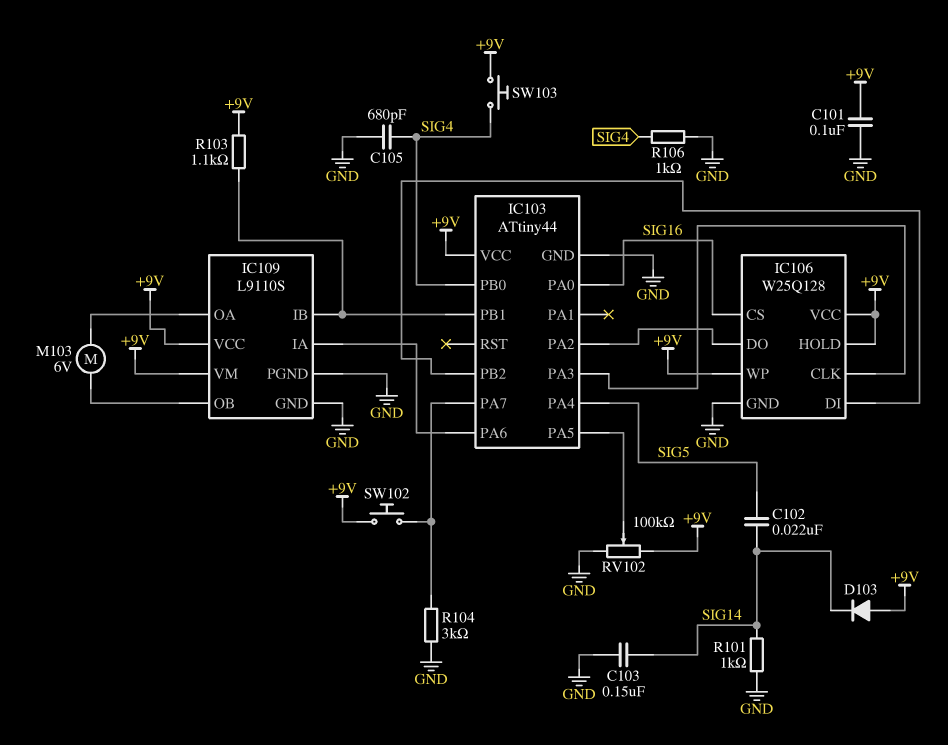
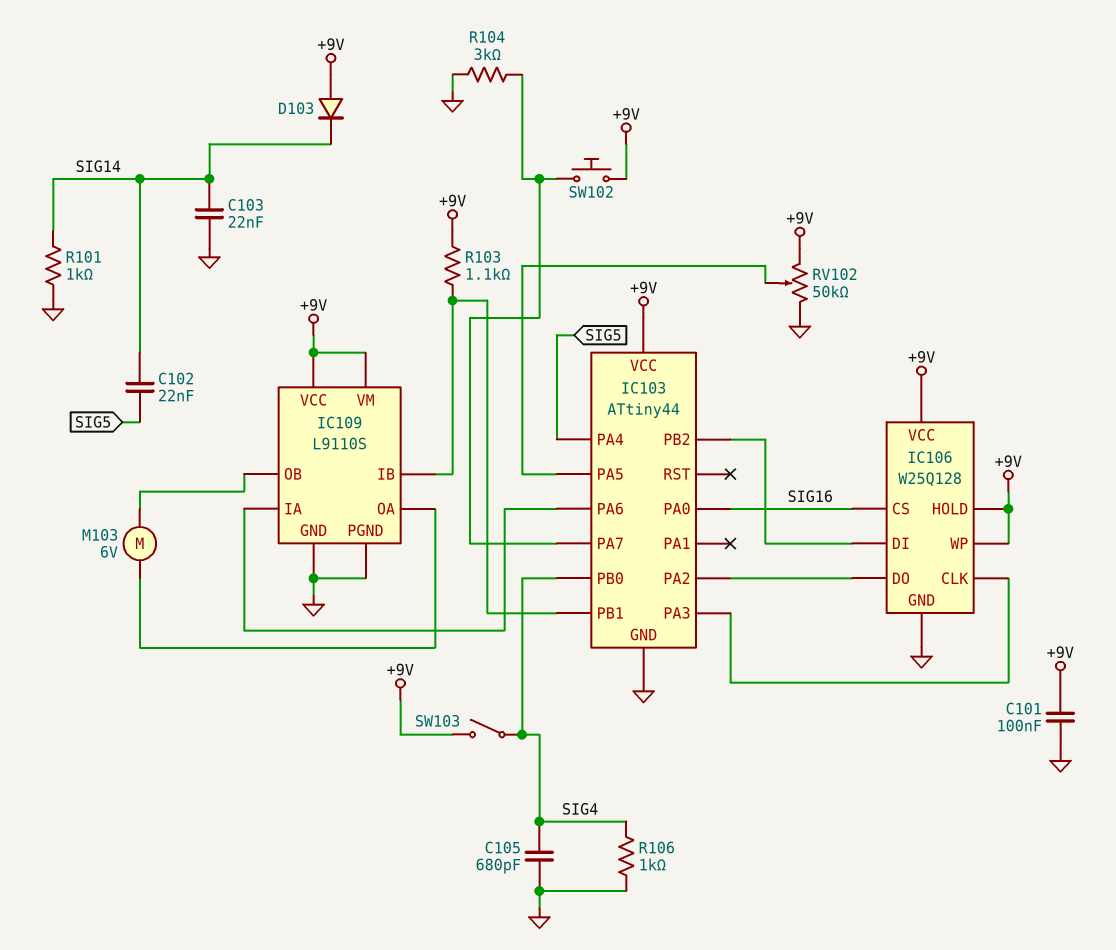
C103: 150nF (GND, SIG14) -> 22nF (GND, SIG14)
RV102: 100k (+9V, GND, wiper IC103/PA5) -> 50k (+9V, GND, wiper IC103/PA5)
SW103: button (+9V, SIG4) -> switch (+9V, SIG4)

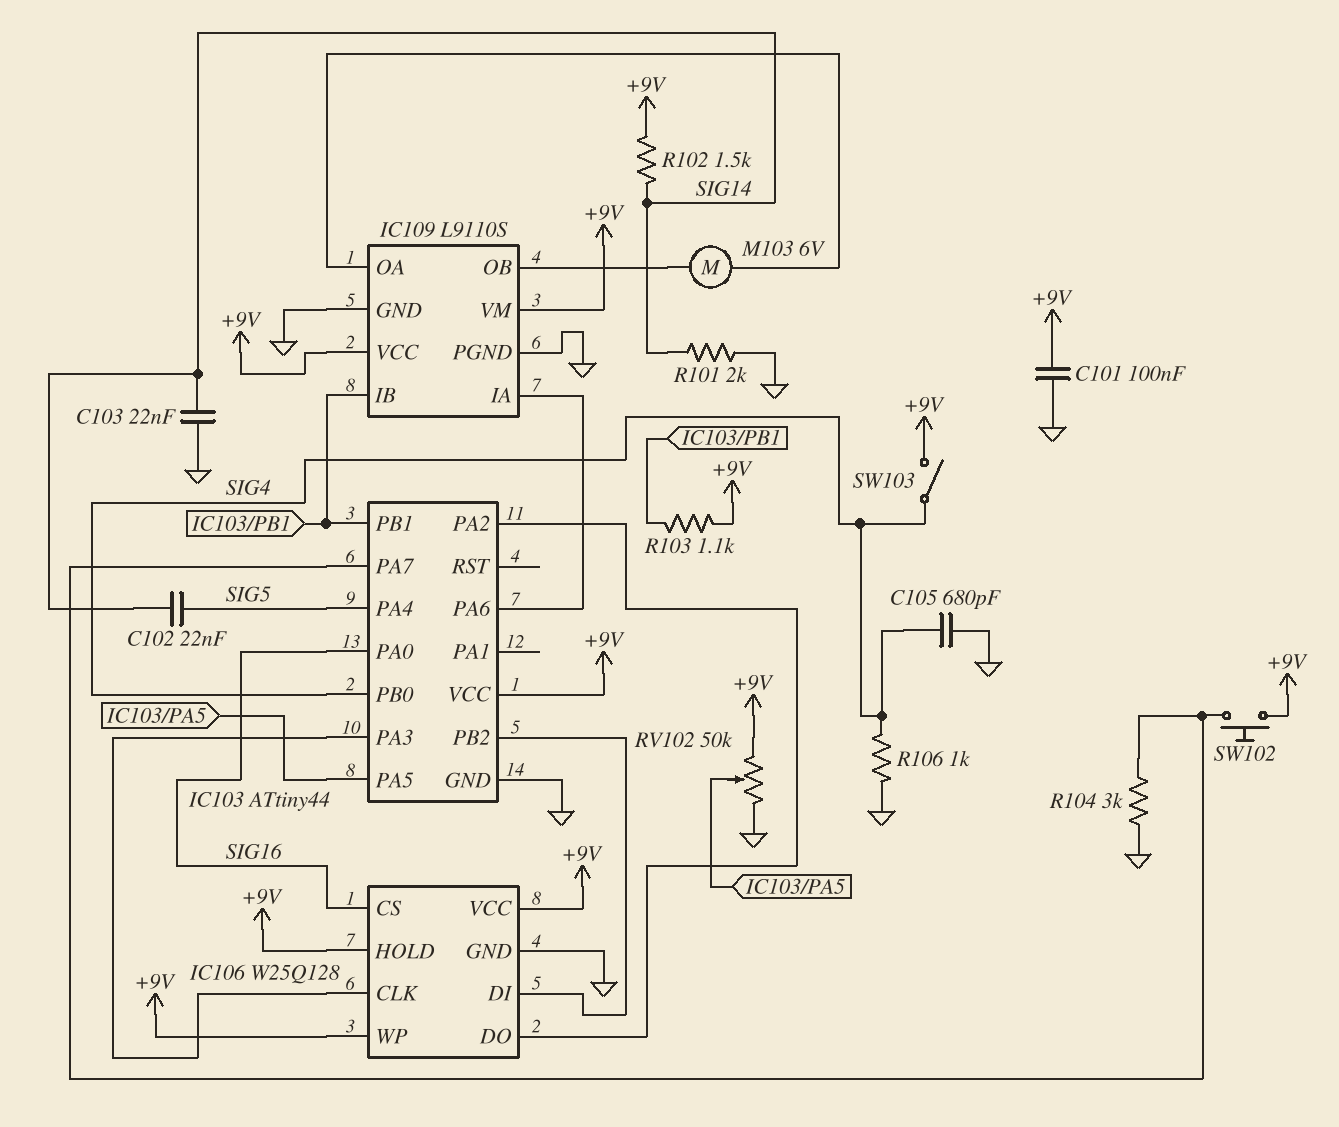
D103: diode (A +9V, K SIG14) -> none
R101: 1k (GND, SIG14) -> 2k (GND, SIG14)
R102: none -> 1.5k (+9V, SIG14)

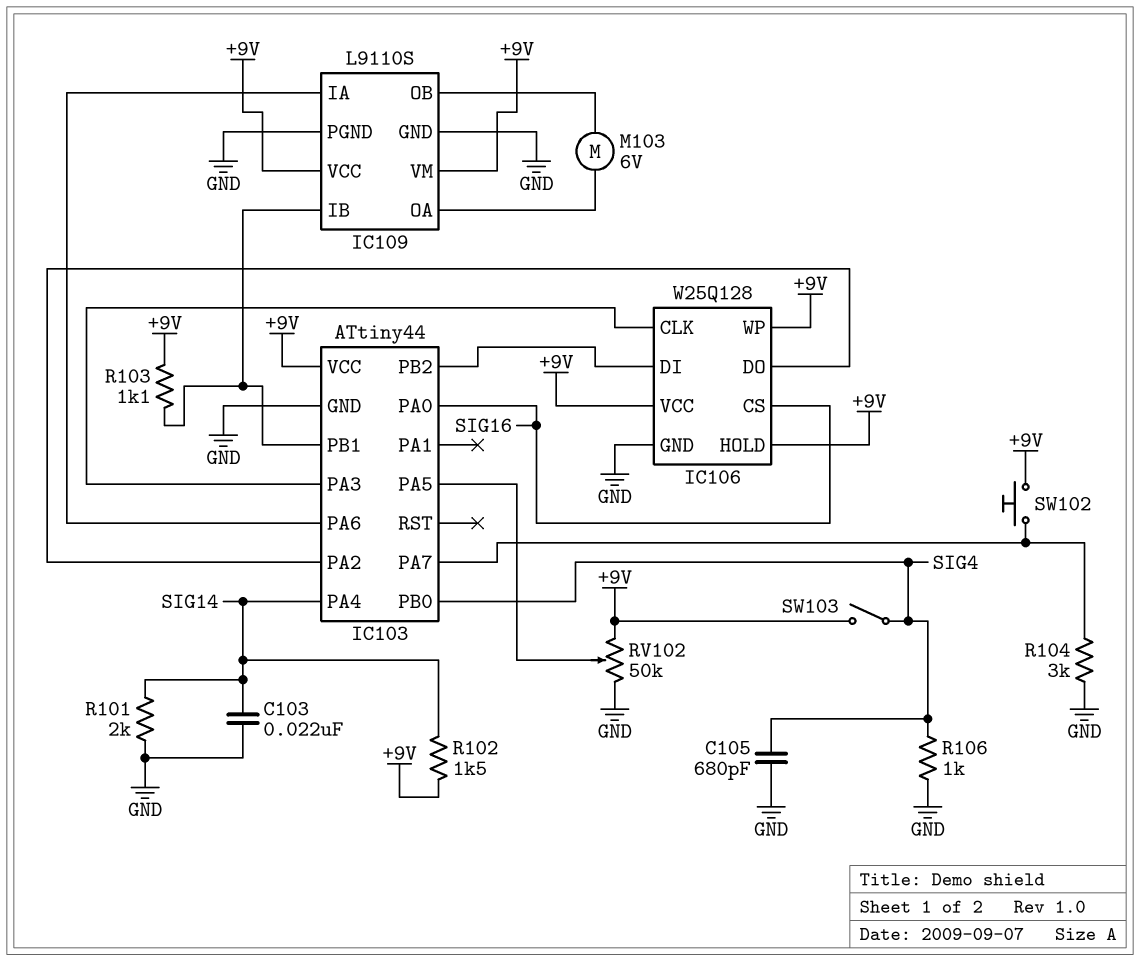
C101: 100nF (+9V, GND) -> none
C102: 22nF (SIG5, SIG14) -> none
IC103 pin PA4: SIG5 -> SIG14

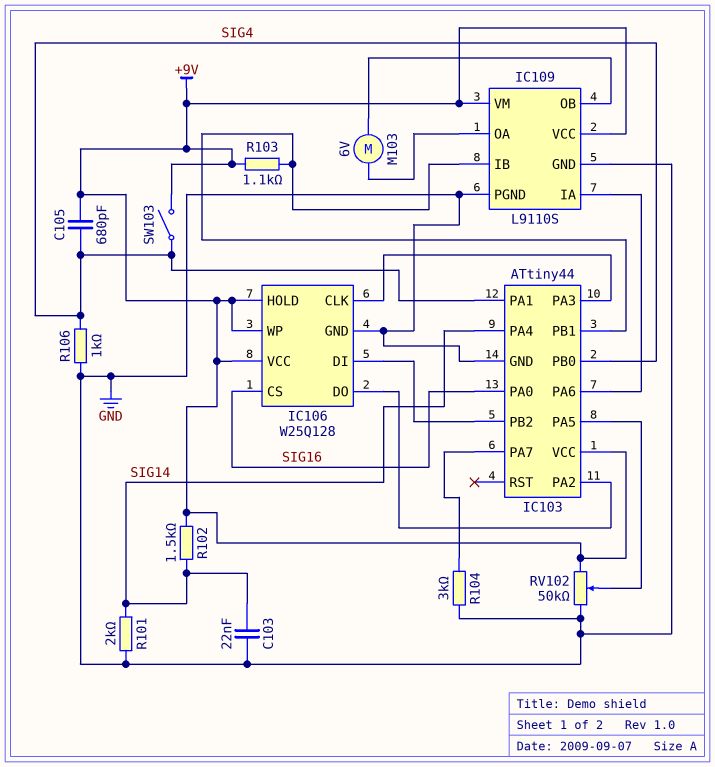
C105: 680pF (GND, SIG4) -> 680pF (+9V, SIG4)
IC103 pin PA1: none -> SIG4
SW102: button (+9V, IC103/PA7) -> none

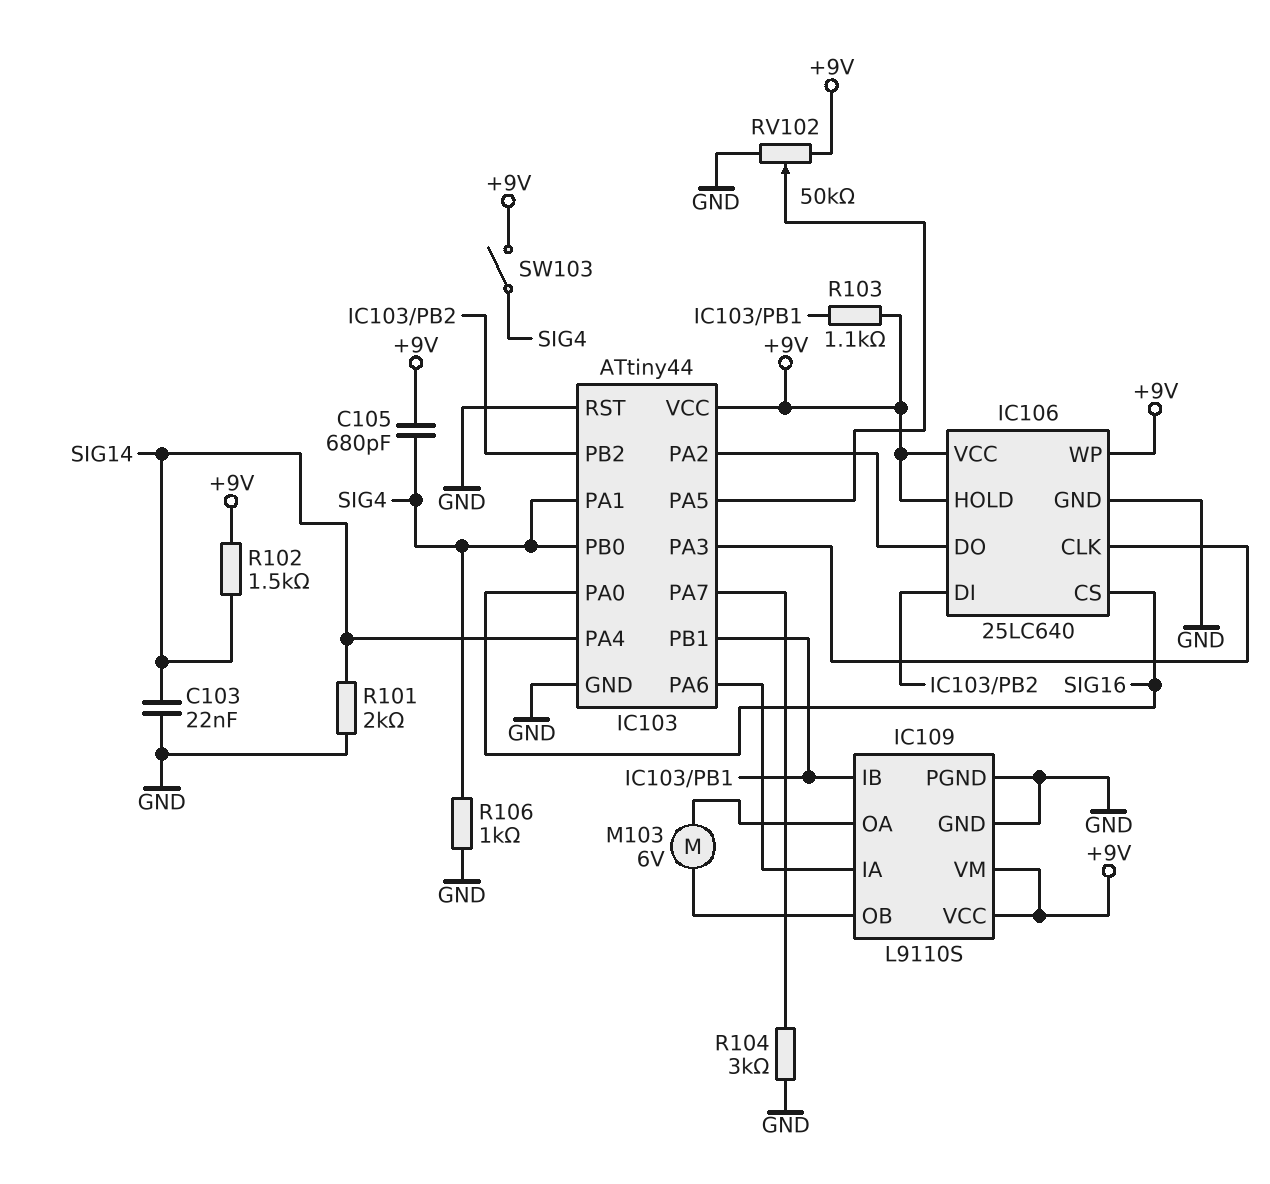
IC103 pin RST: none -> GND
IC106: W25Q128 -> 25LC640

